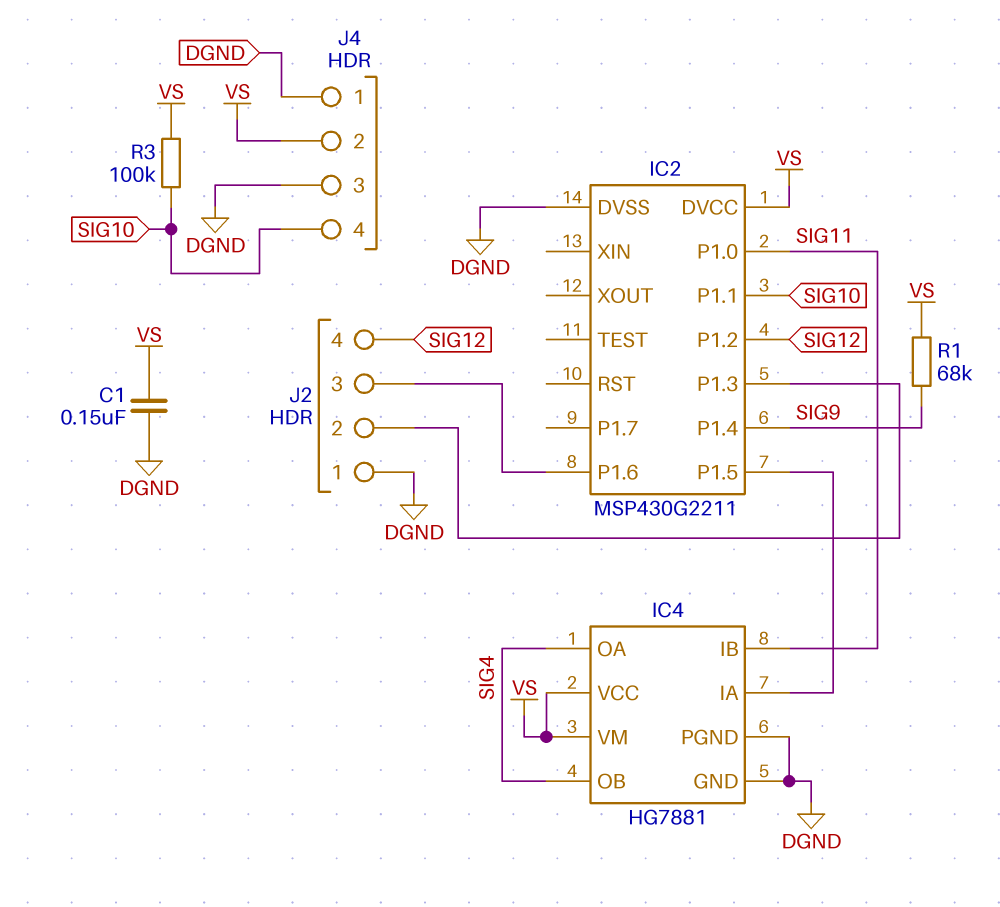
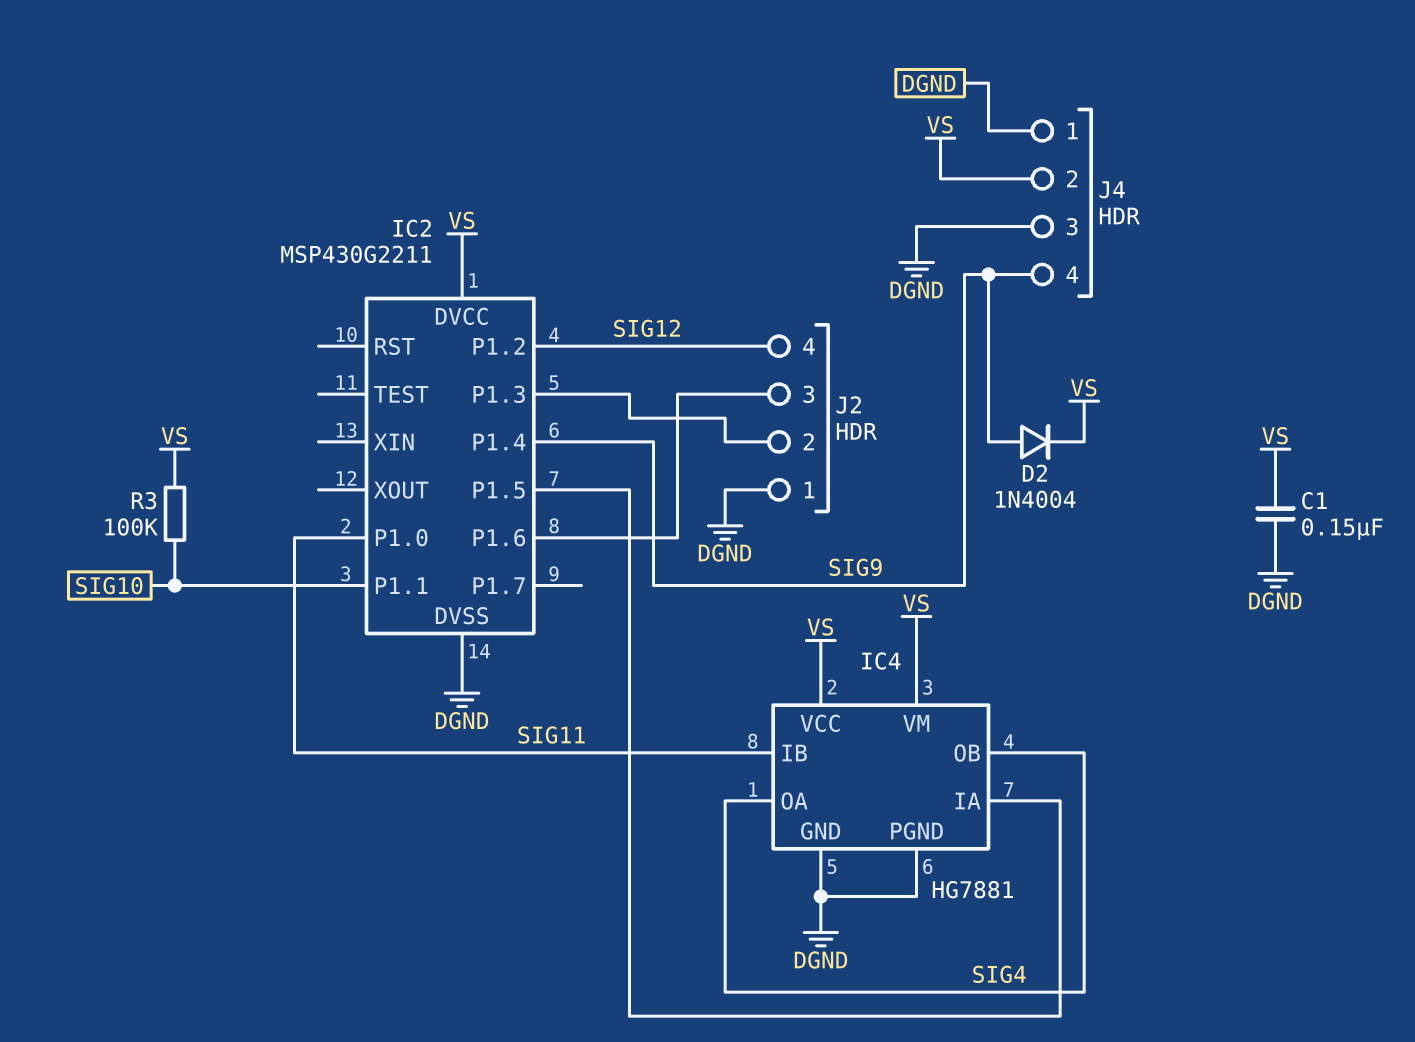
D2: none -> diode 1N4004 (A SIG9, K VS)
J4 pin 4: SIG10 -> SIG9
R1: 68k (SIG9, VS) -> none

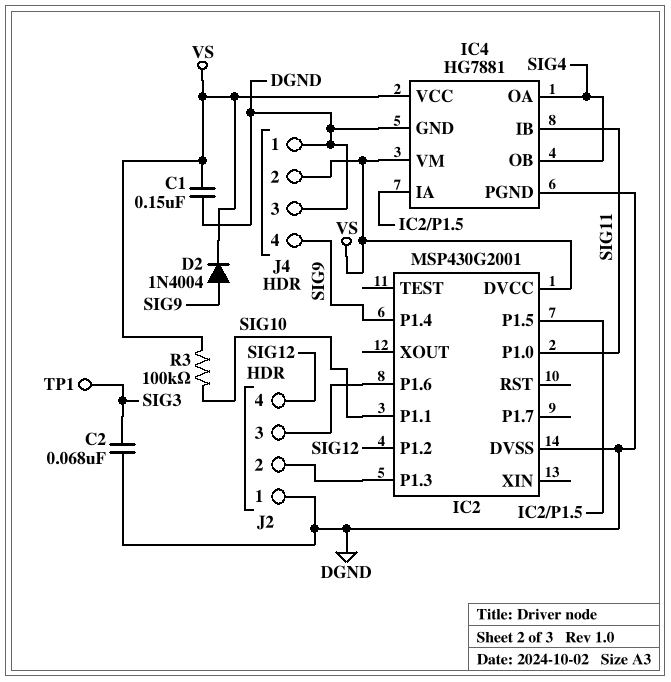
C2: none -> 68nF (DGND, SIG3)
IC2: MSP430G2211 -> MSP430G2001
TP1: none -> test point (SIG3)

